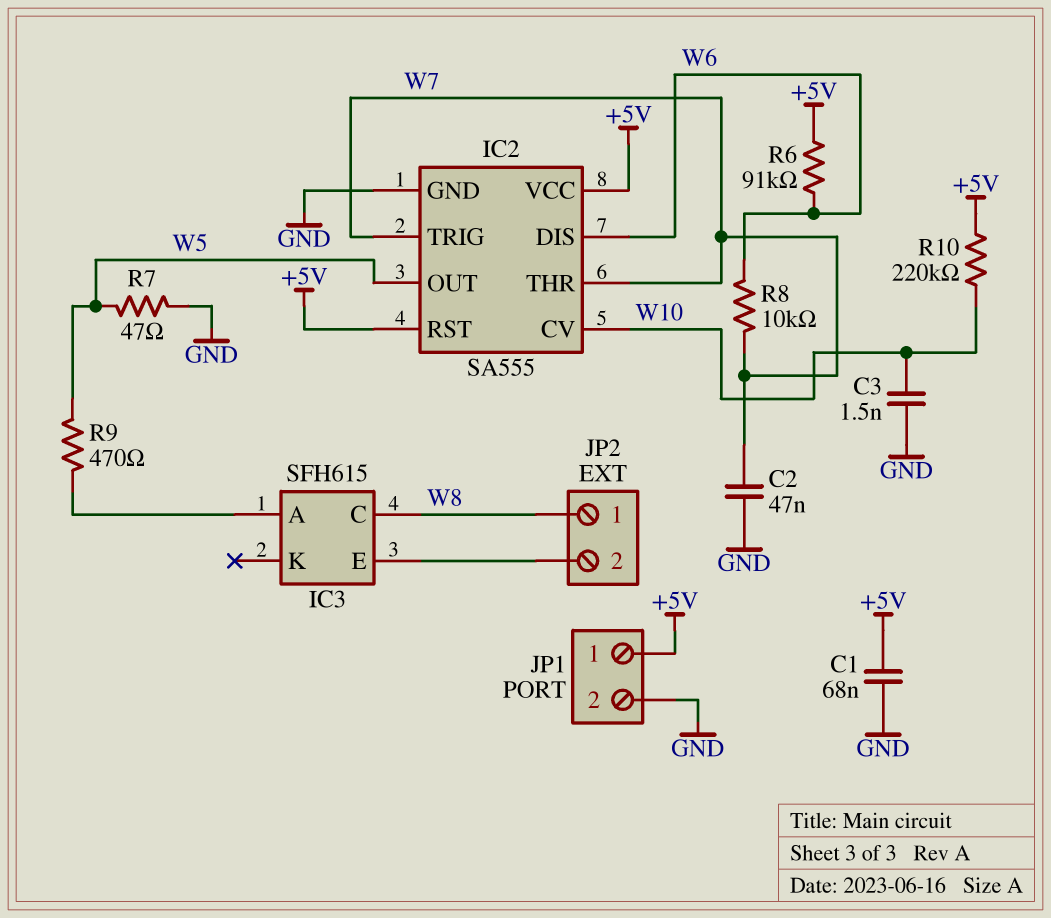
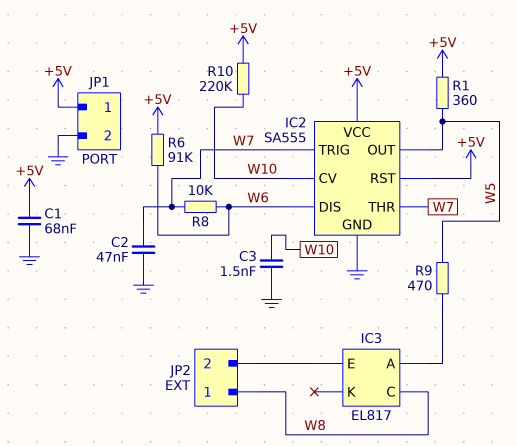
IC3: SFH615 -> EL817
R1: none -> 360 (+5V, W5)
R7: 47 (GND, W5) -> none

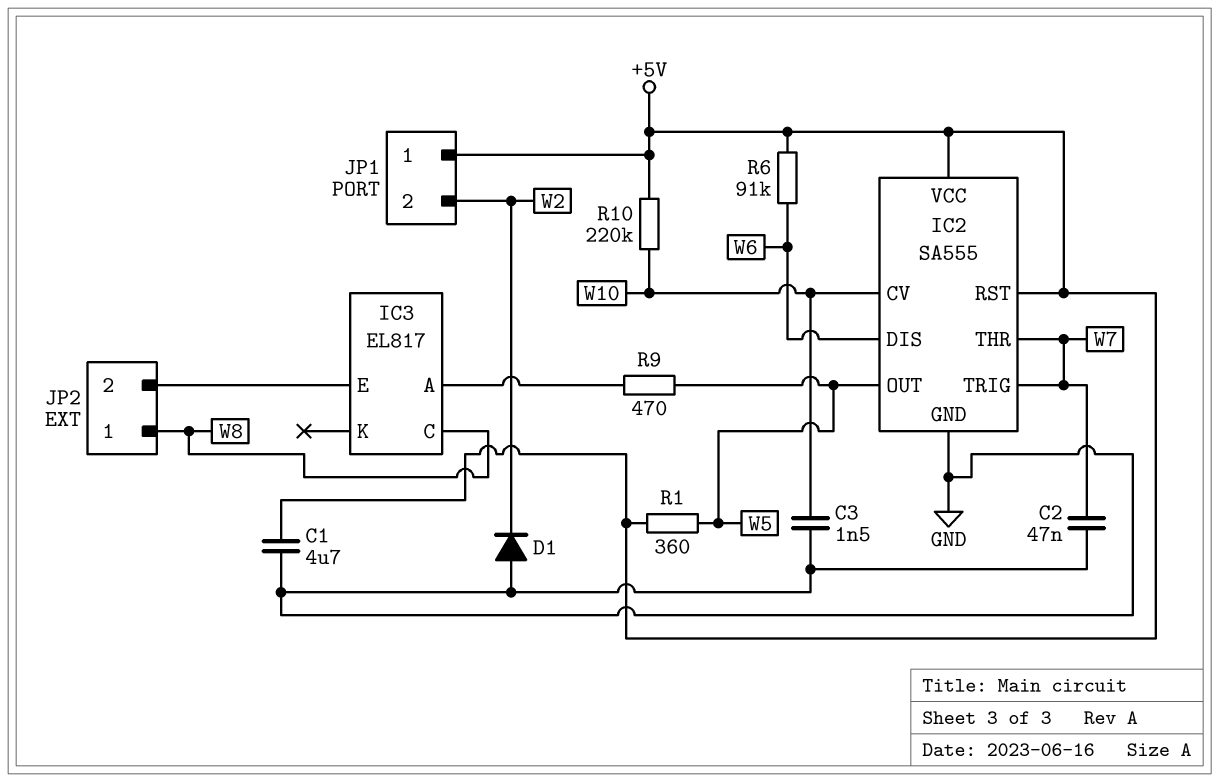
C1: 68nF (+5V, GND) -> 4.7uF (+5V, GND)
D1: none -> diode (A GND, K W2)
JP1 pin 2: GND -> W2
R8: 10k (W6, W7) -> none

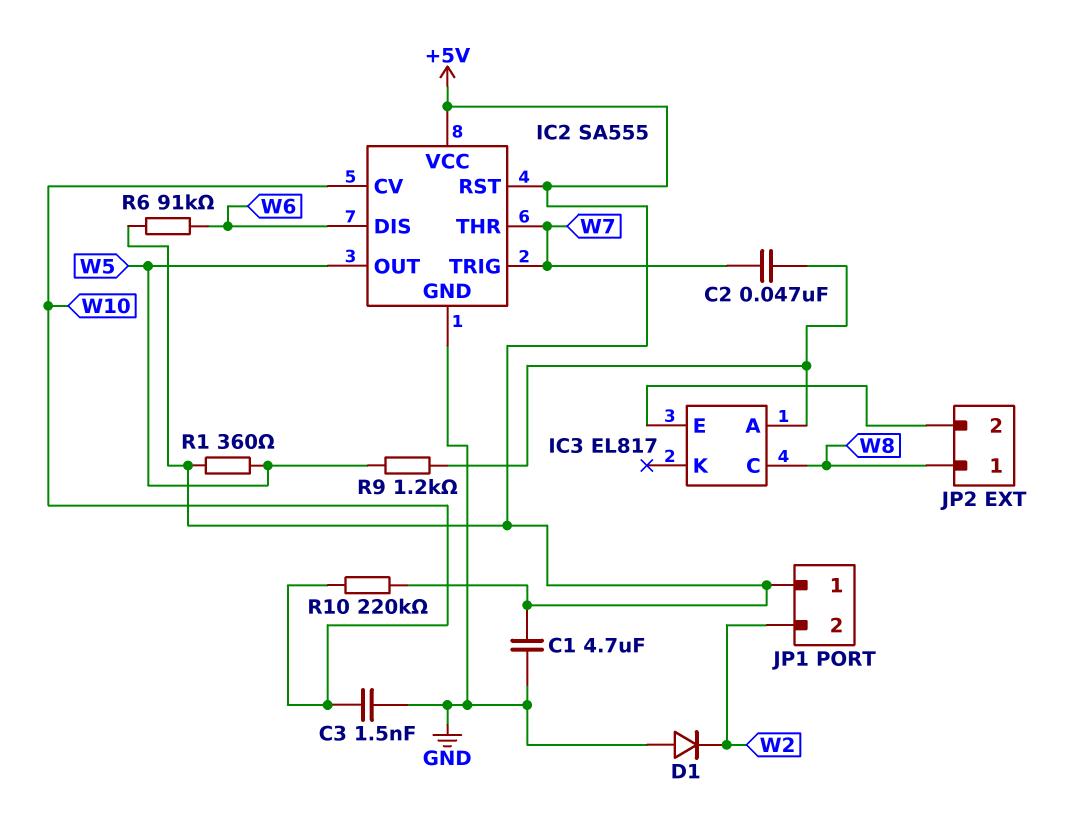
C2: 47nF (GND, W7) -> 47nF (IC3/A, W7)
R9: 470 (IC3/A, W5) -> 1.2k (IC3/A, W5)

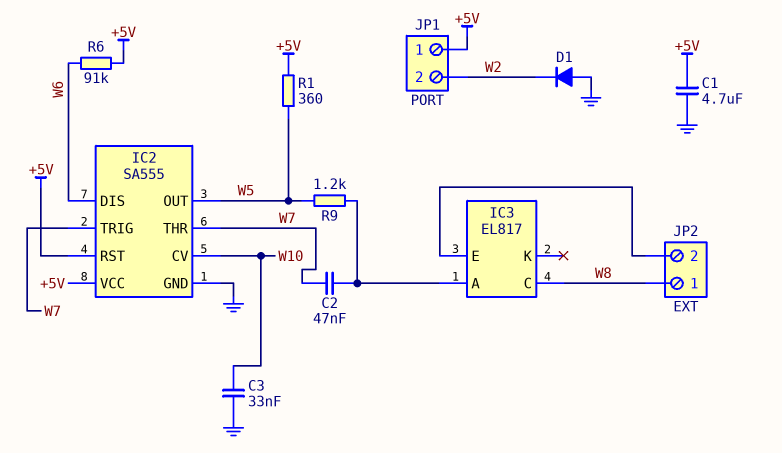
C3: 1.5nF (GND, W10) -> 33nF (GND, W10)
R10: 220k (+5V, W10) -> none

